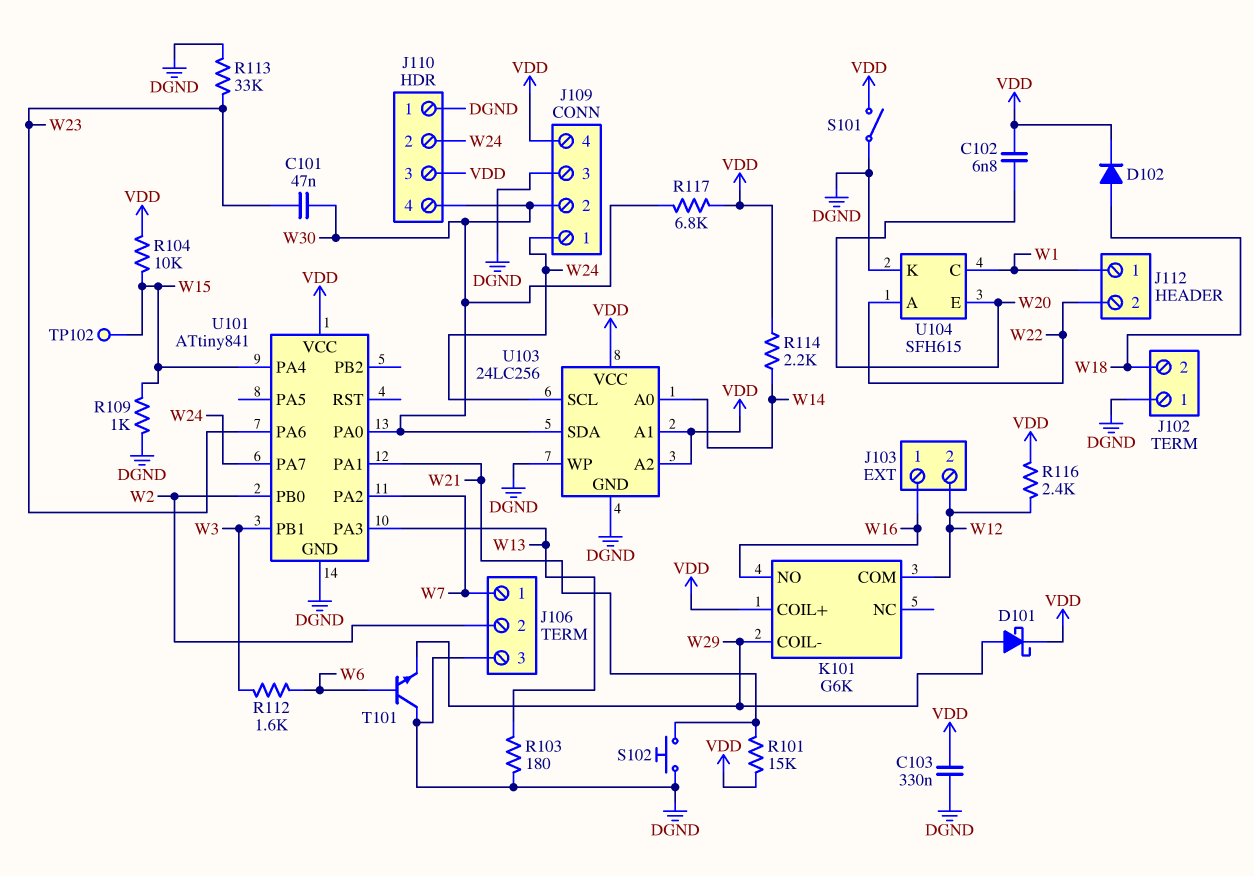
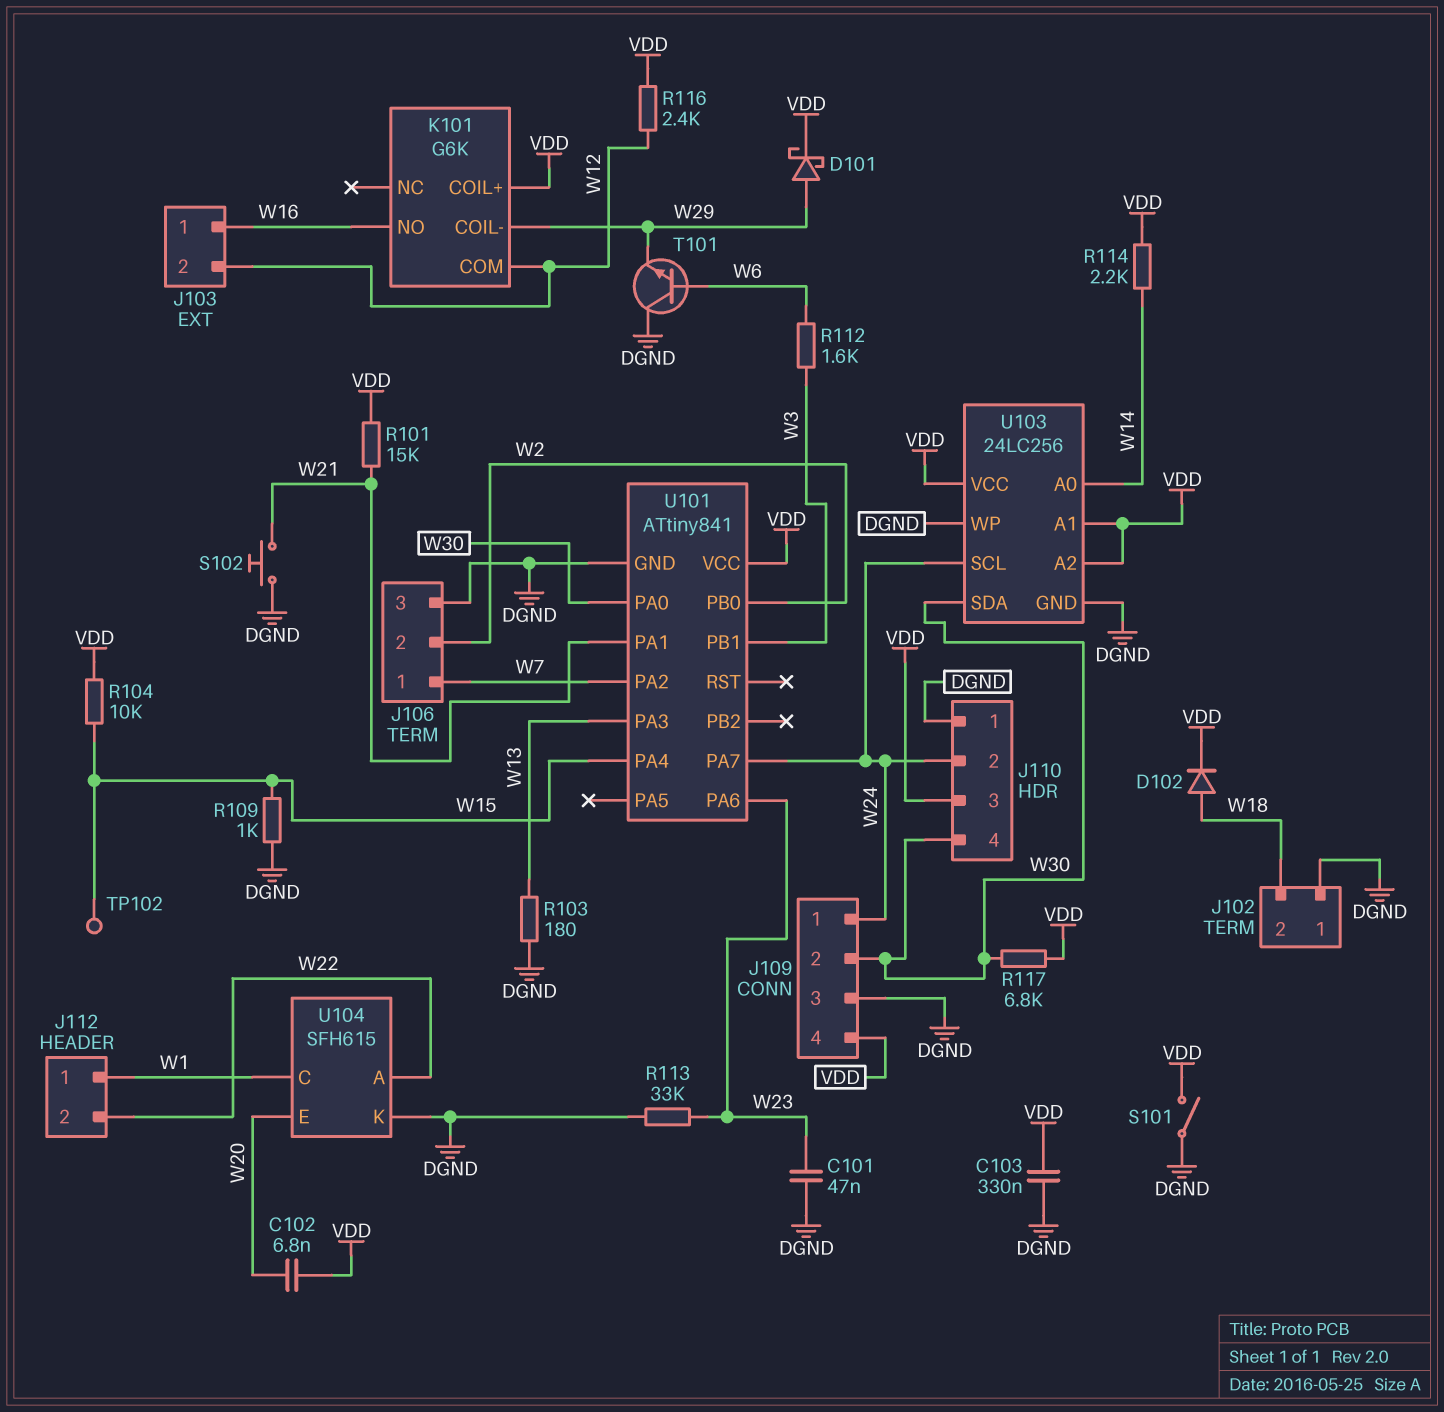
C101: 47nF (W23, W30) -> 47nF (DGND, W23)

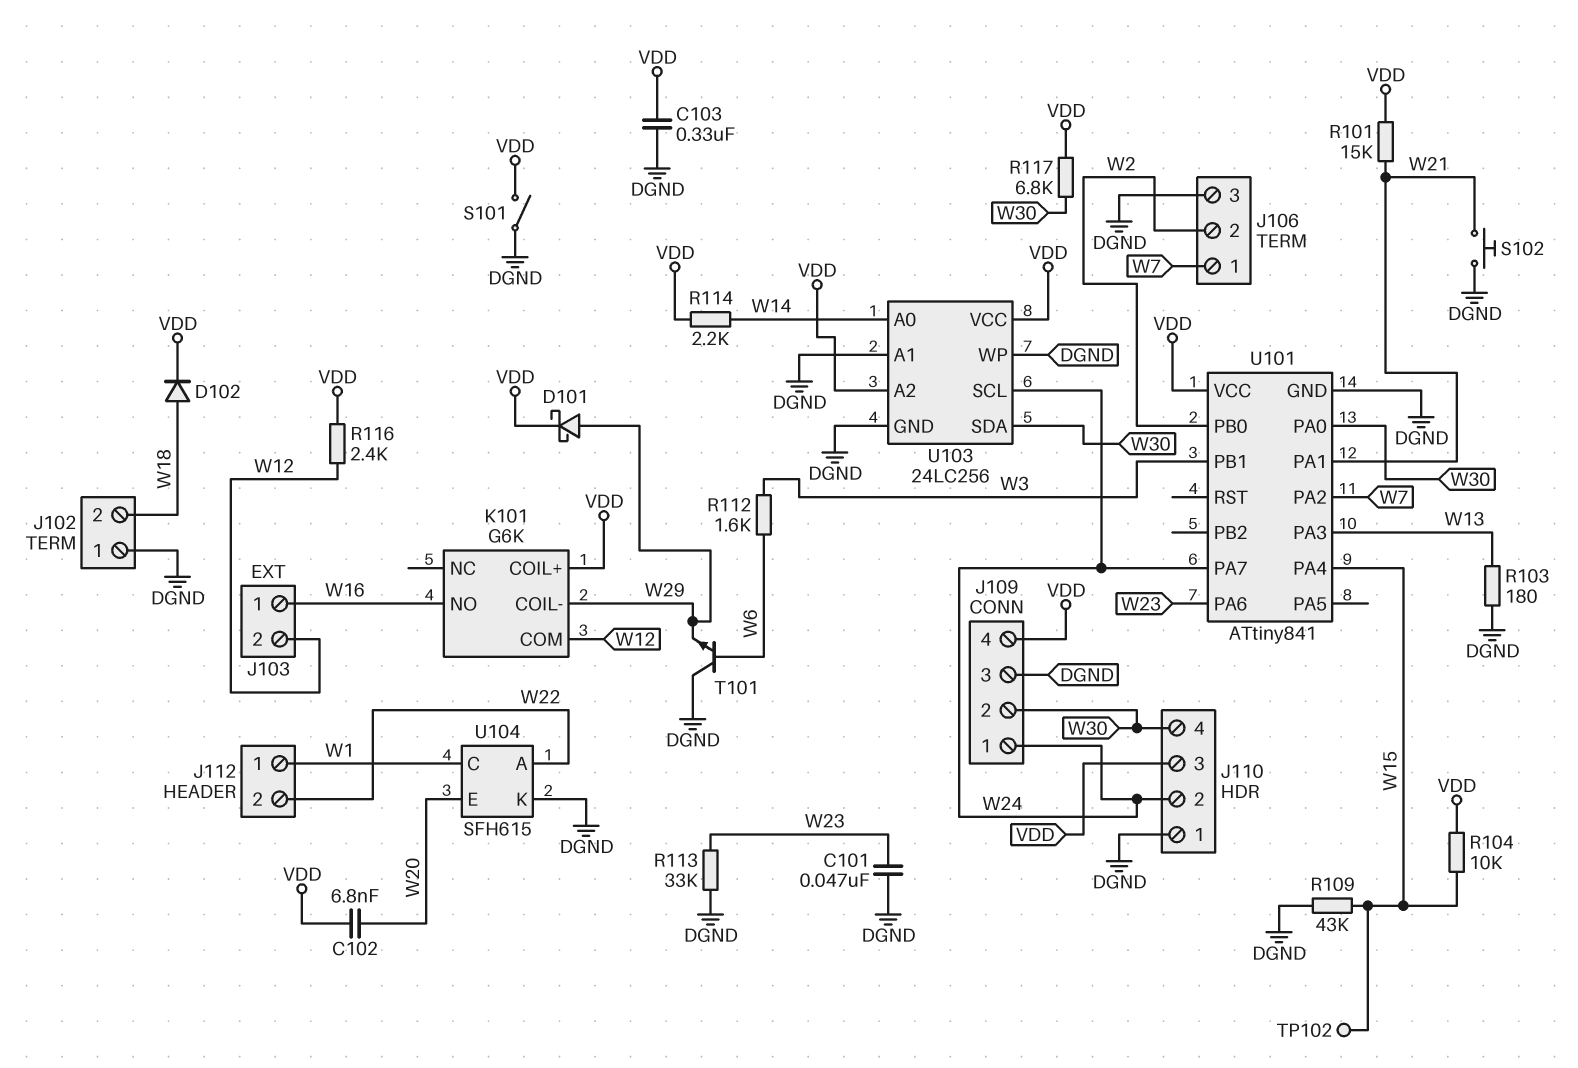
R109: 1k (DGND, W15) -> 43k (DGND, W15)
U103 pin A1: VDD -> DGND

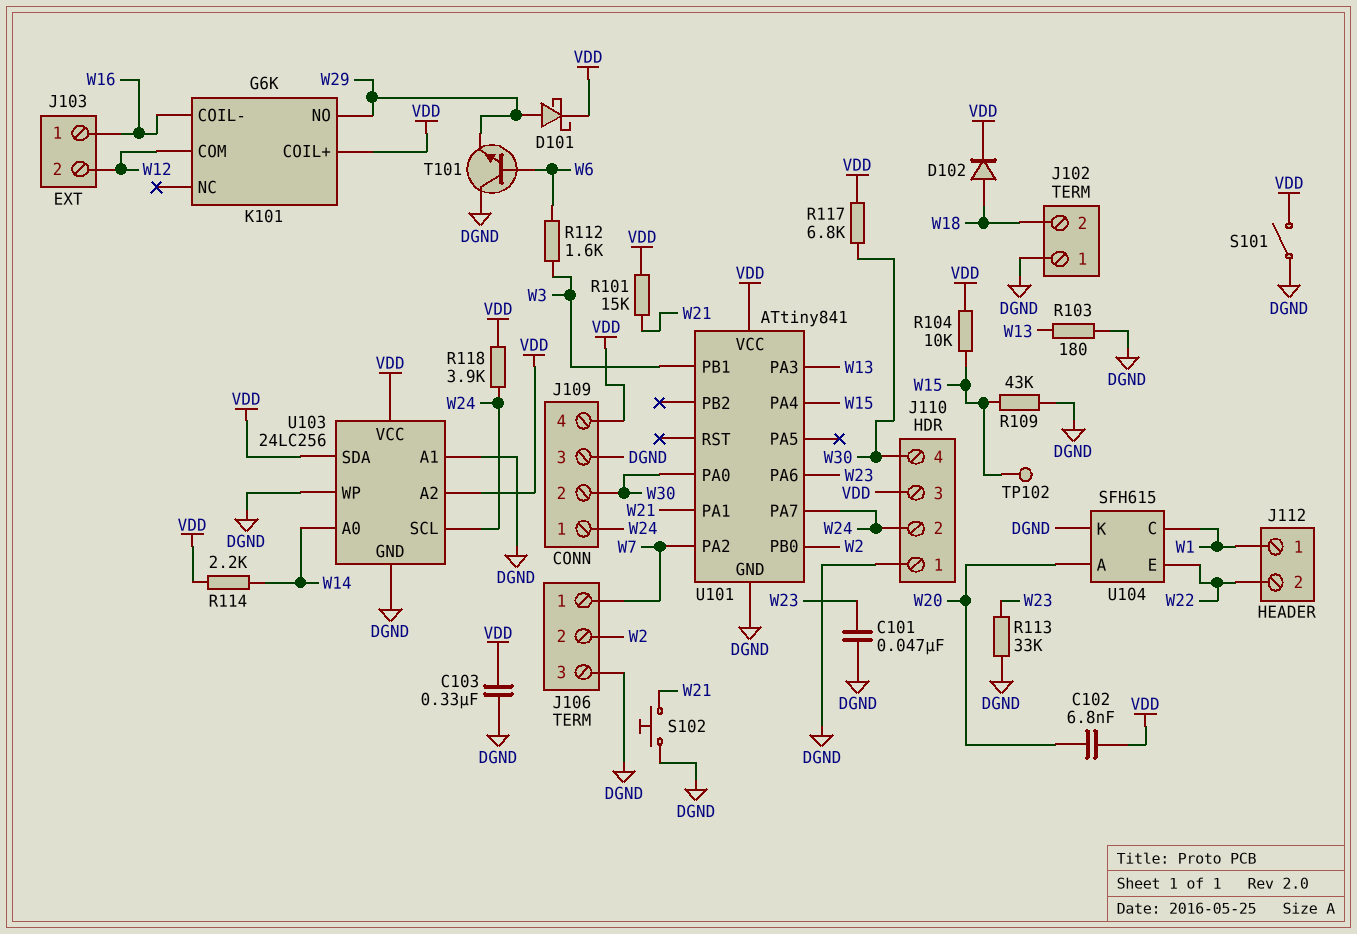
K101 pin COIL-: W29 -> W16
K101 pin NO: W16 -> W29
R116: 2.4k (VDD, W12) -> none
R118: none -> 3.9k (VDD, W24)
U103 pin SDA: W30 -> VDD
U104 pin A: W22 -> W20
U104 pin E: W20 -> W22

